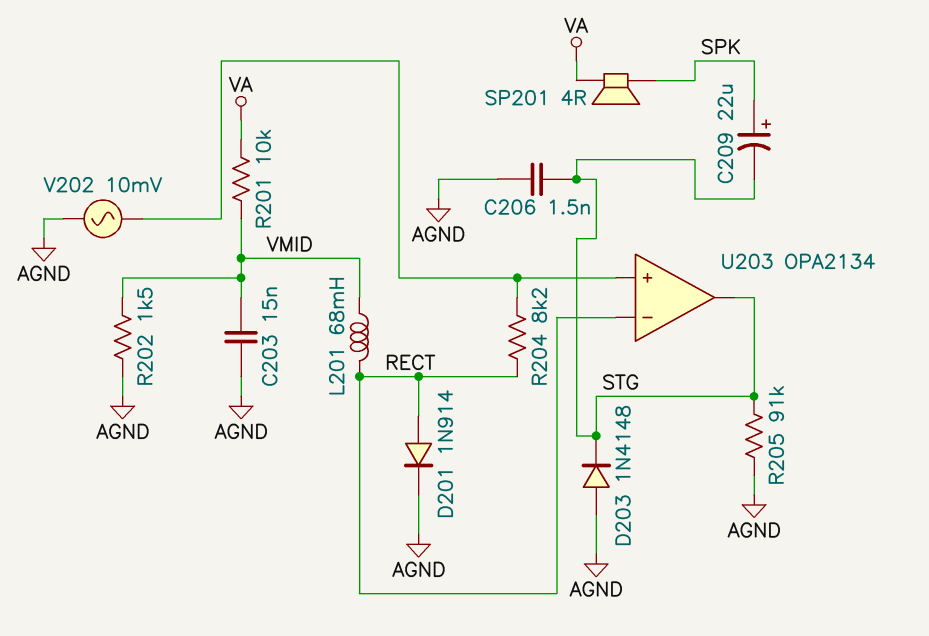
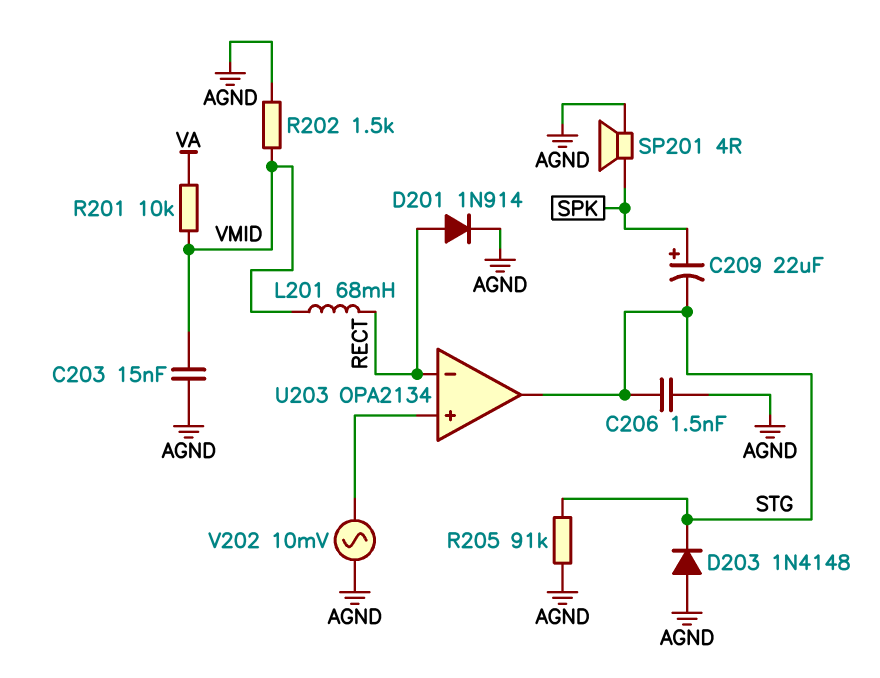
R204: 8.2k (RECT, U203/in+) -> none
SP201: speaker 4R (SPK, VA) -> speaker 4R (AGND, SPK)

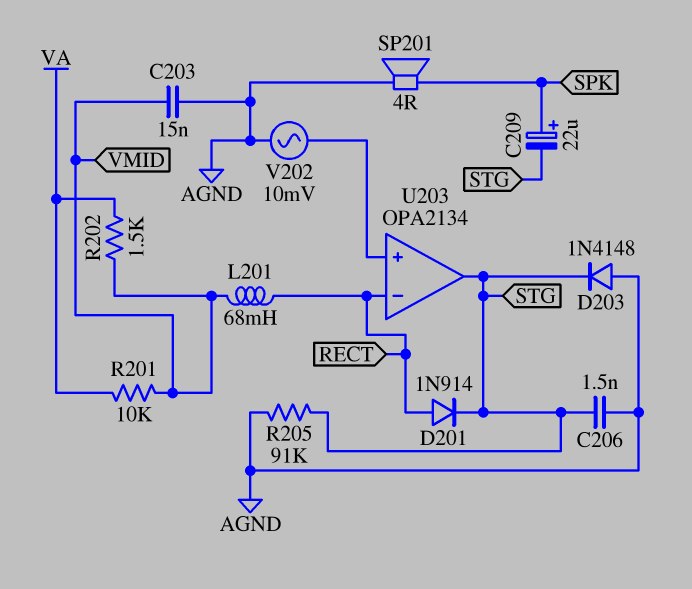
D201: diode 1N914 (A RECT, K AGND) -> diode 1N914 (A RECT, K STG)
R202: 1.5k (AGND, VMID) -> 1.5k (VA, VMID)

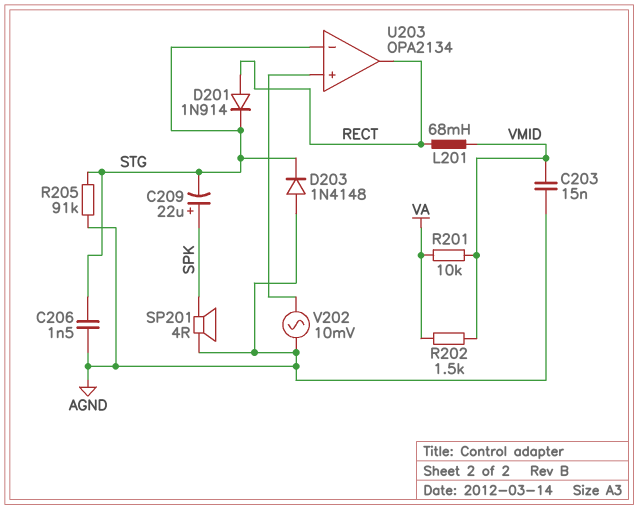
U203 pin in-: RECT -> STG
U203 pin out: STG -> RECT

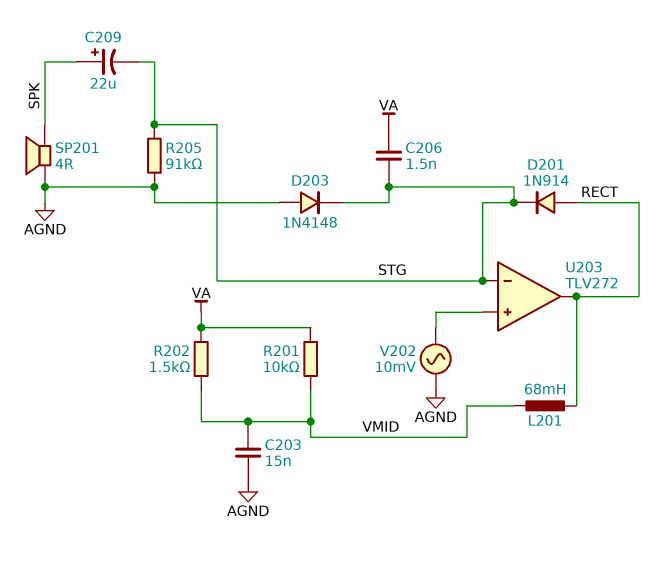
C206: 1.5nF (AGND, STG) -> 1.5nF (STG, VA)
U203: OPA2134 -> TLV272

